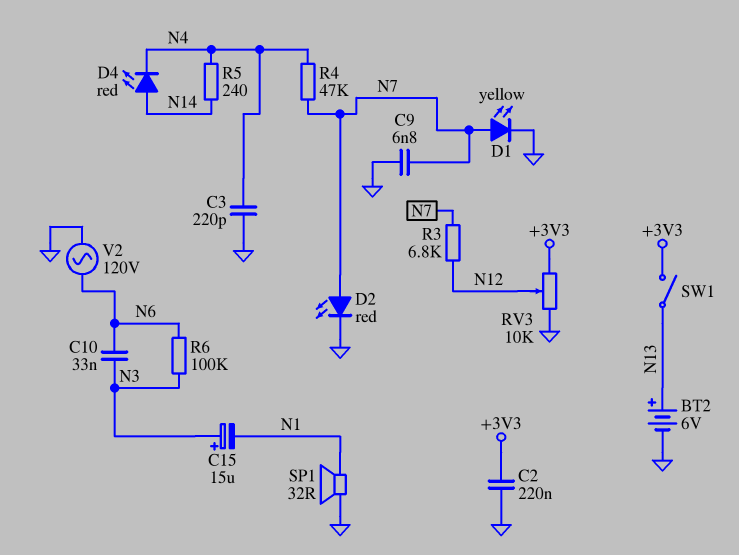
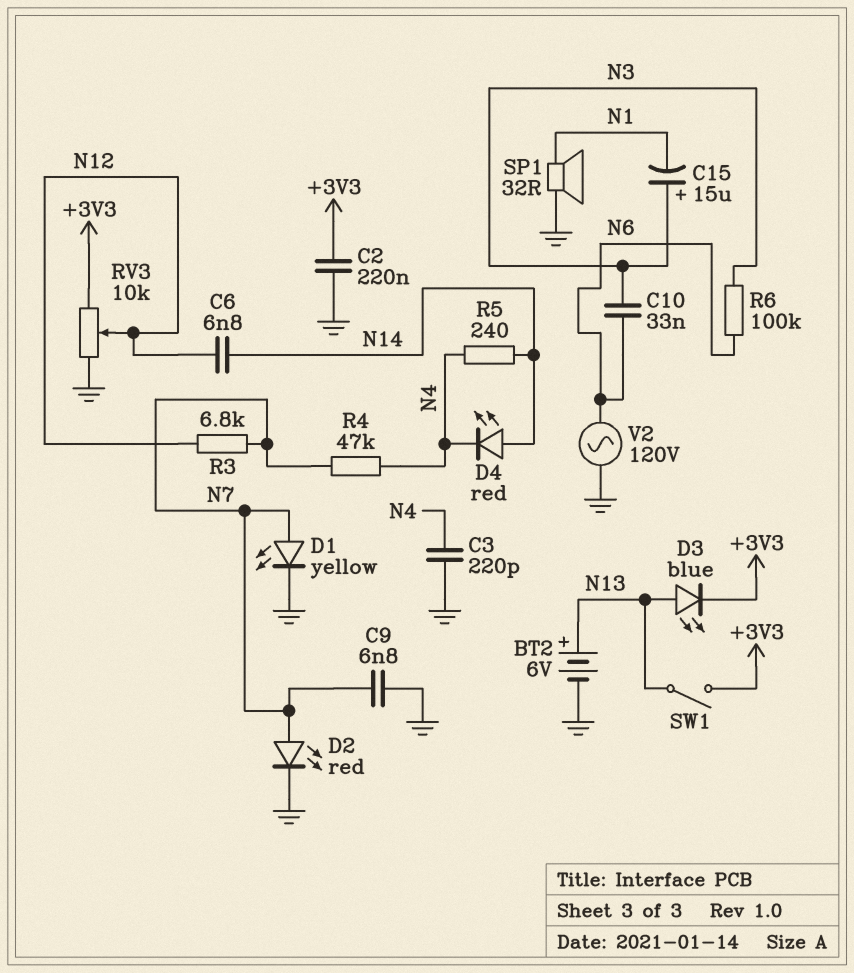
C6: none -> 6.8nF (N12, N14)
D3: none -> LED blue (A N13, K +3V3)

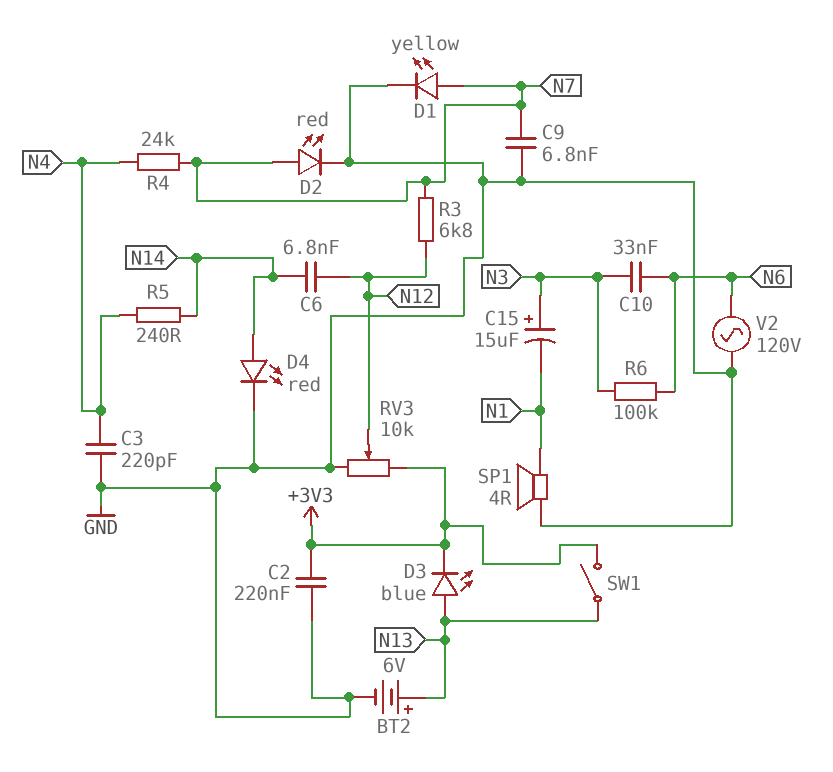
D4: LED red (A N14, K N4) -> LED red (A N14, K GND)
R4: 47k (N4, N7) -> 24k (N4, N7)
SP1: speaker 32R (GND, N1) -> speaker 4R (GND, N1)

